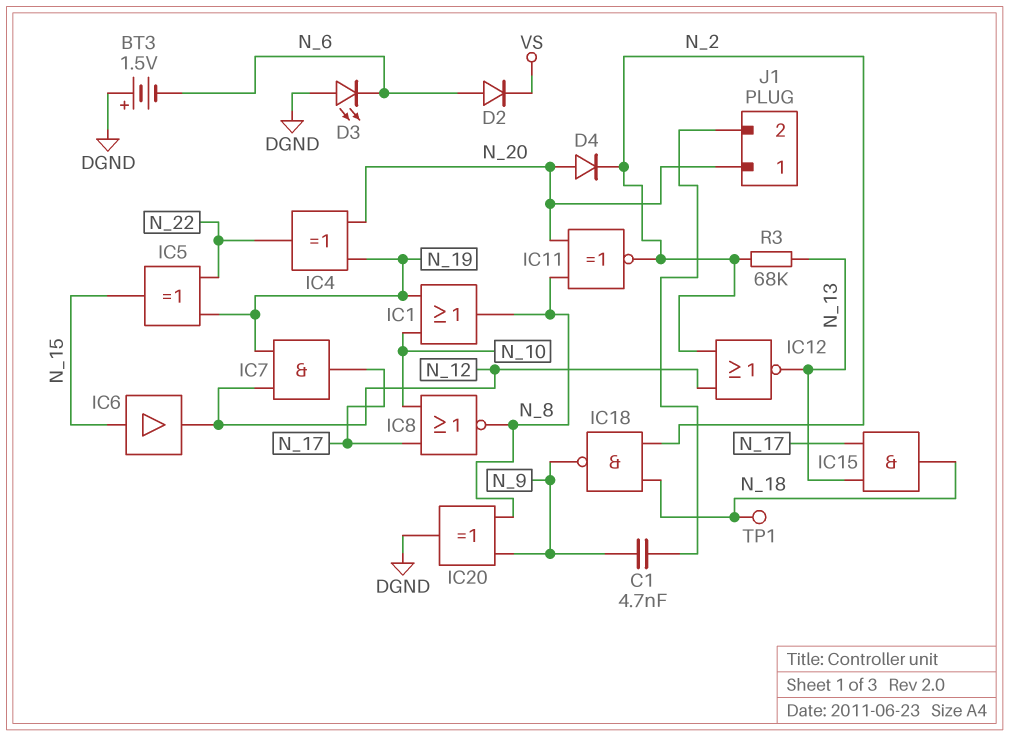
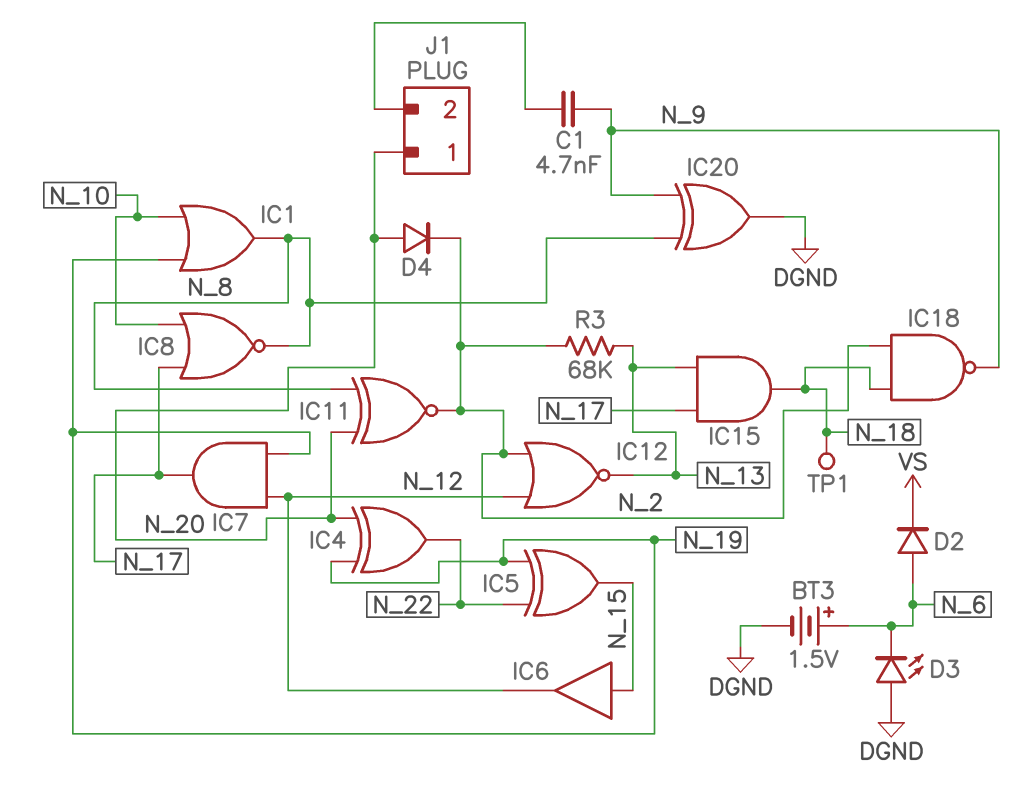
BT3: 1.5V (plus DGND, minus N_6) -> 1.5V (plus N_6, minus DGND)

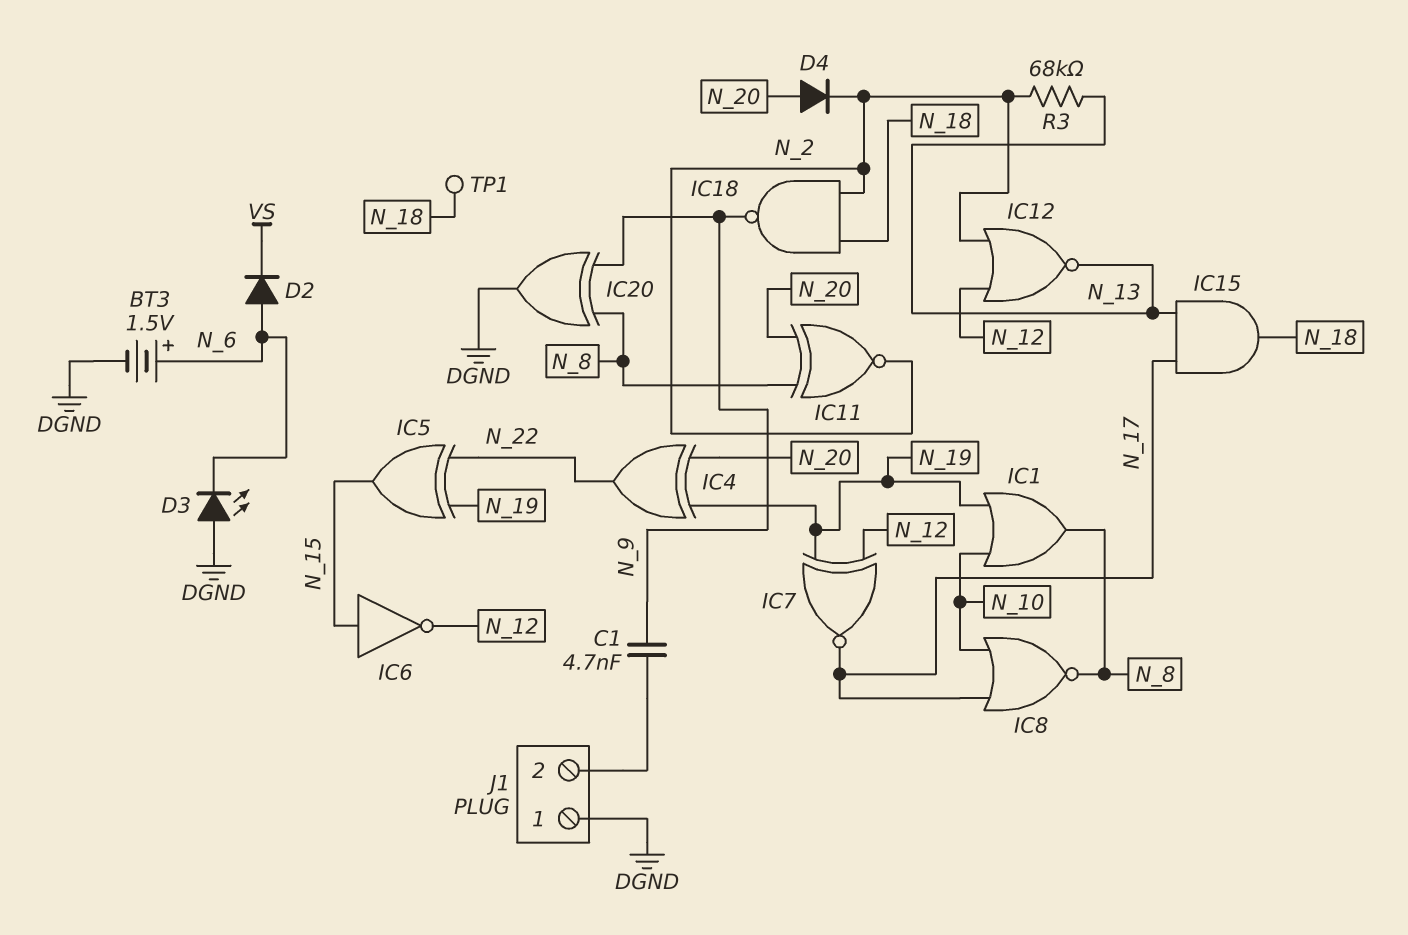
IC6: buffer (in N_15, out N_12) -> NOT (in N_15, out N_12)
IC7: AND (in N_12, in N_19, out N_17) -> XNOR (in N_12, in N_19, out N_17)
J1 pin 1: N_20 -> DGND

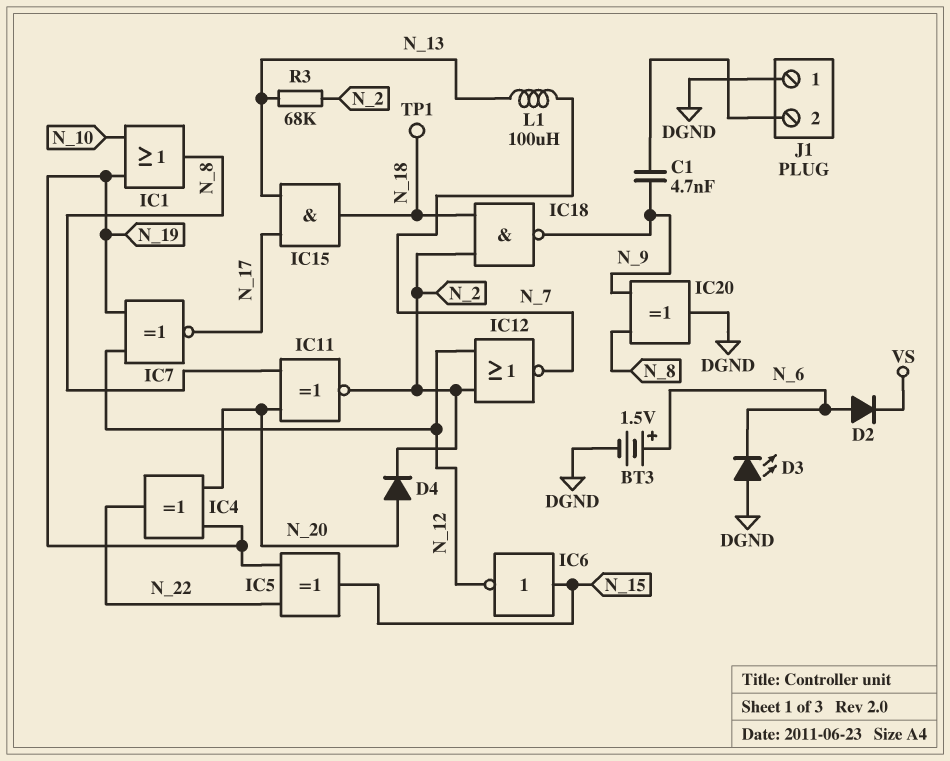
IC8: NOR (in N_10, in N_17, out N_8) -> none
IC12: NOR (in N_2, in N_12, out N_13) -> NOR (in N_2, in N_12, out N_7)
L1: none -> 100uH (N_7, N_13)

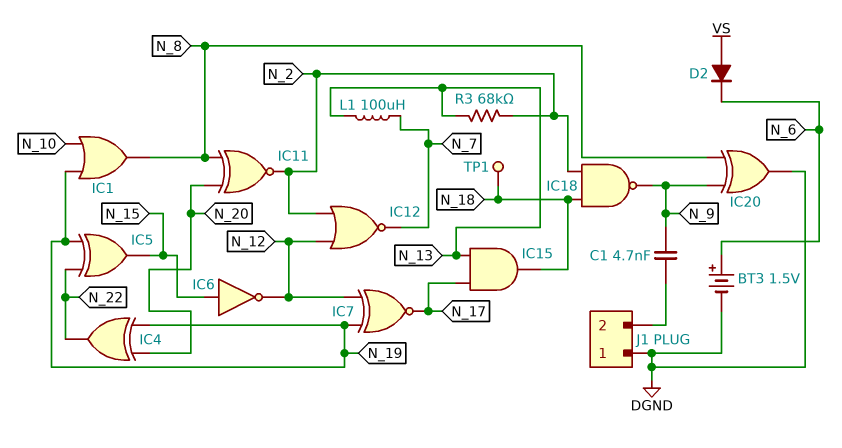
D2: diode (A N_6, K VS) -> diode (A VS, K N_6)
D3: LED (A DGND, K N_6) -> none
D4: diode (A N_20, K N_2) -> none

